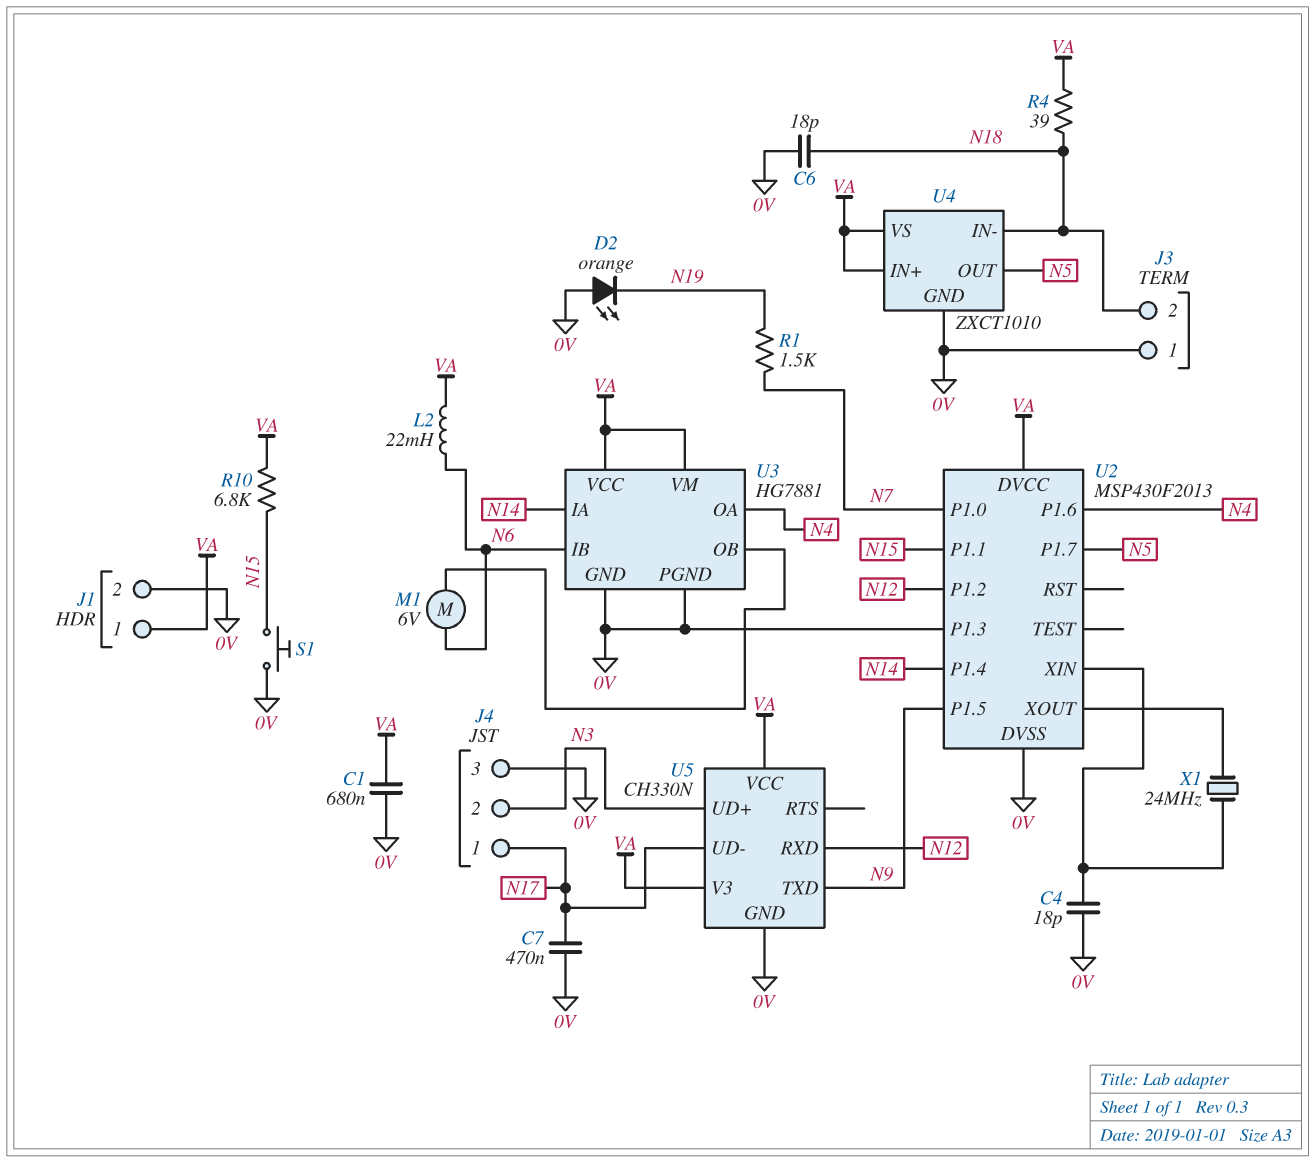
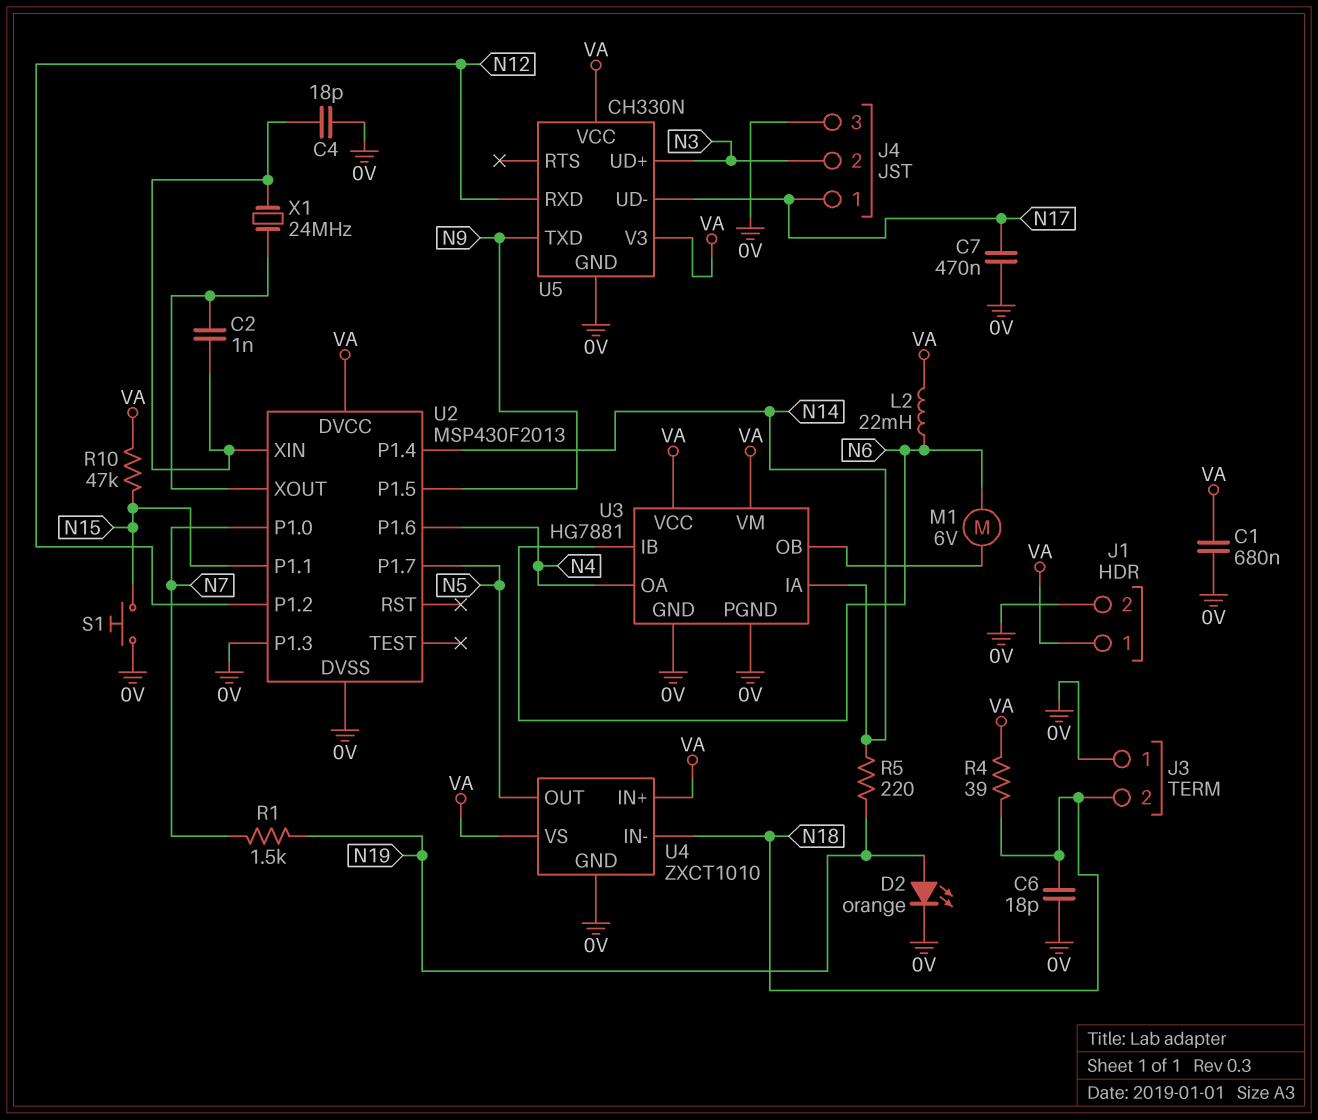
C2: none -> 1nF (U2/XIN, U2/XOUT)
D2: LED orange (A 0V, K N19) -> LED orange (A N19, K 0V)
R5: none -> 220 (N14, N19)
R10: 6.8k (N15, VA) -> 47k (N15, VA)

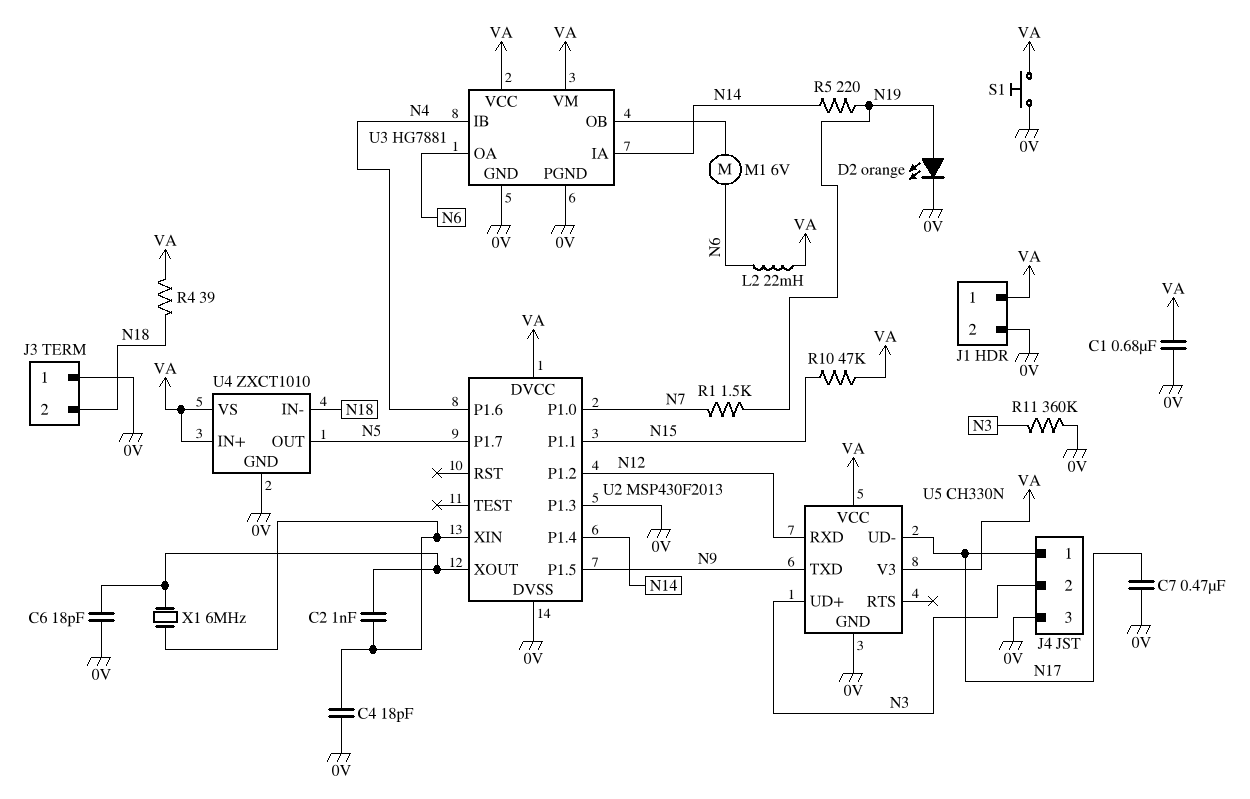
C6: 18pF (0V, N18) -> 18pF (0V, U2/XOUT)
R11: none -> 360k (0V, N3)
S1: button (0V, N15) -> button (0V, VA)
U3 pin IB: N6 -> N4
U3 pin OA: N4 -> N6
X1: 24MHz (U2/XIN, U2/XOUT) -> 6MHz (U2/XIN, U2/XOUT)

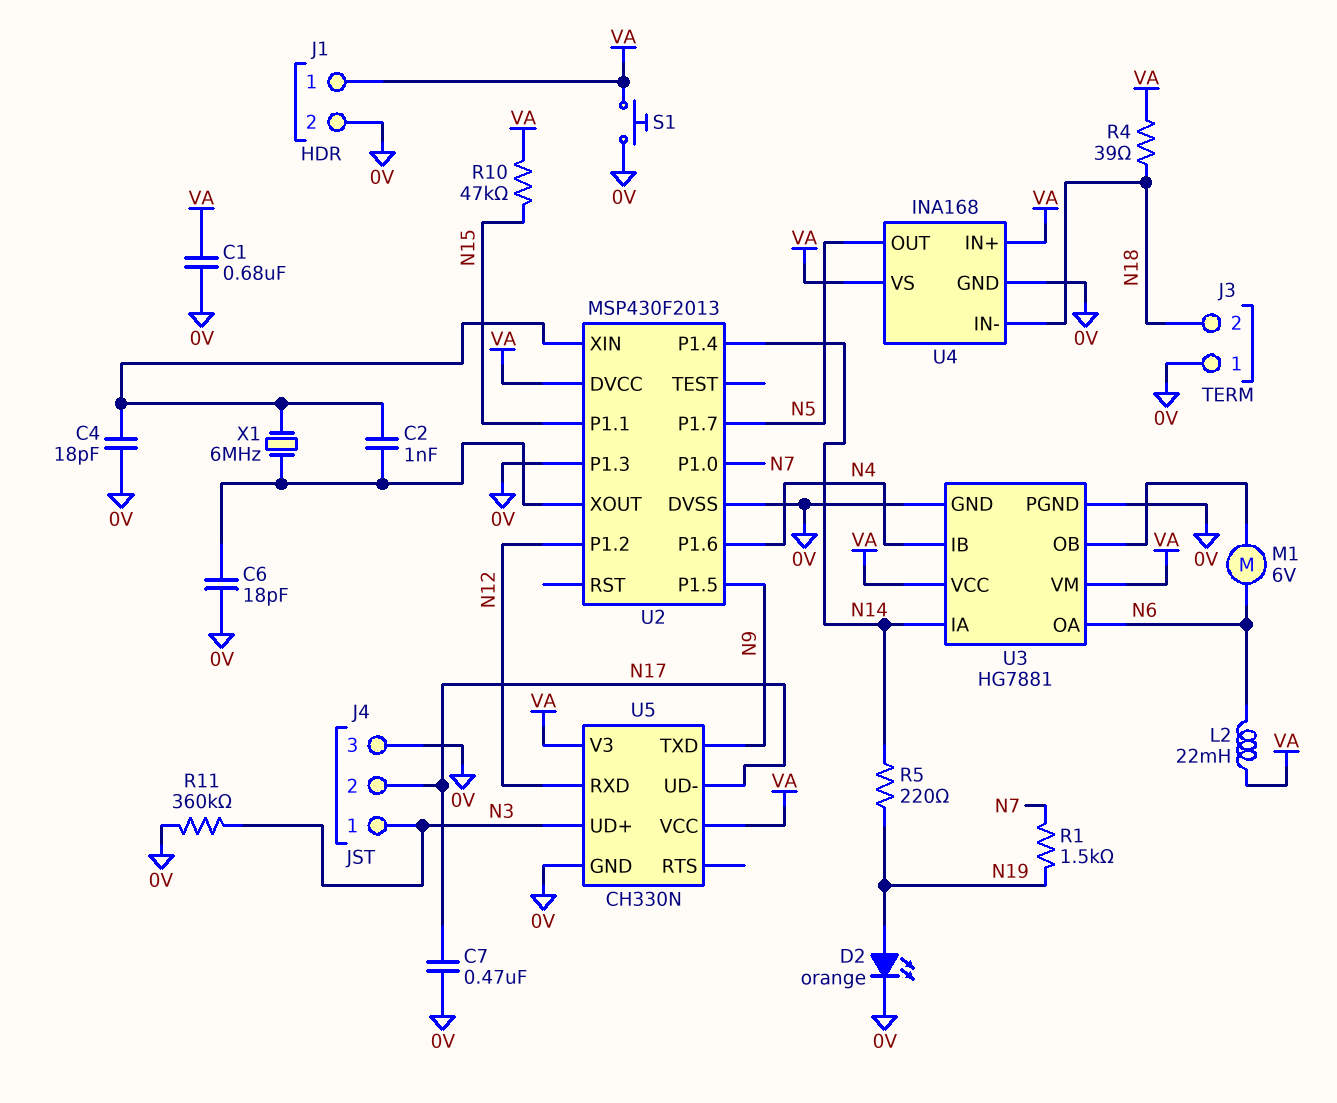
J4 pin 1: N17 -> N3
J4 pin 2: N3 -> N17
U4: ZXCT1010 -> INA168

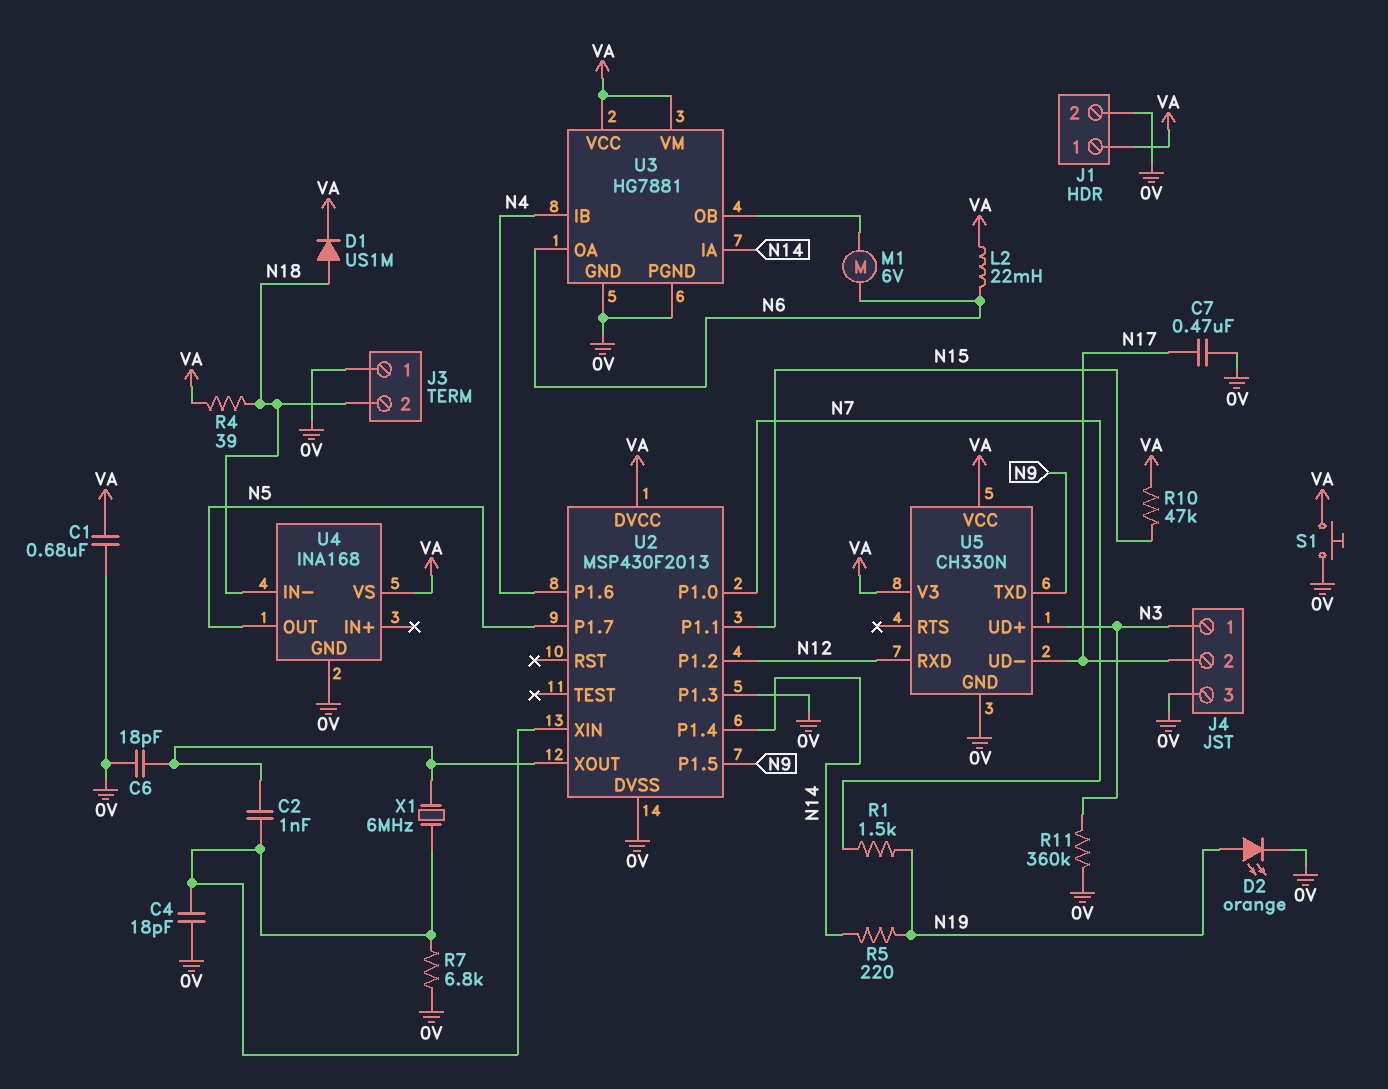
D1: none -> diode US1M (A N18, K VA)
R7: none -> 6.8k (0V, U2/XIN)
U4 pin IN+: VA -> none

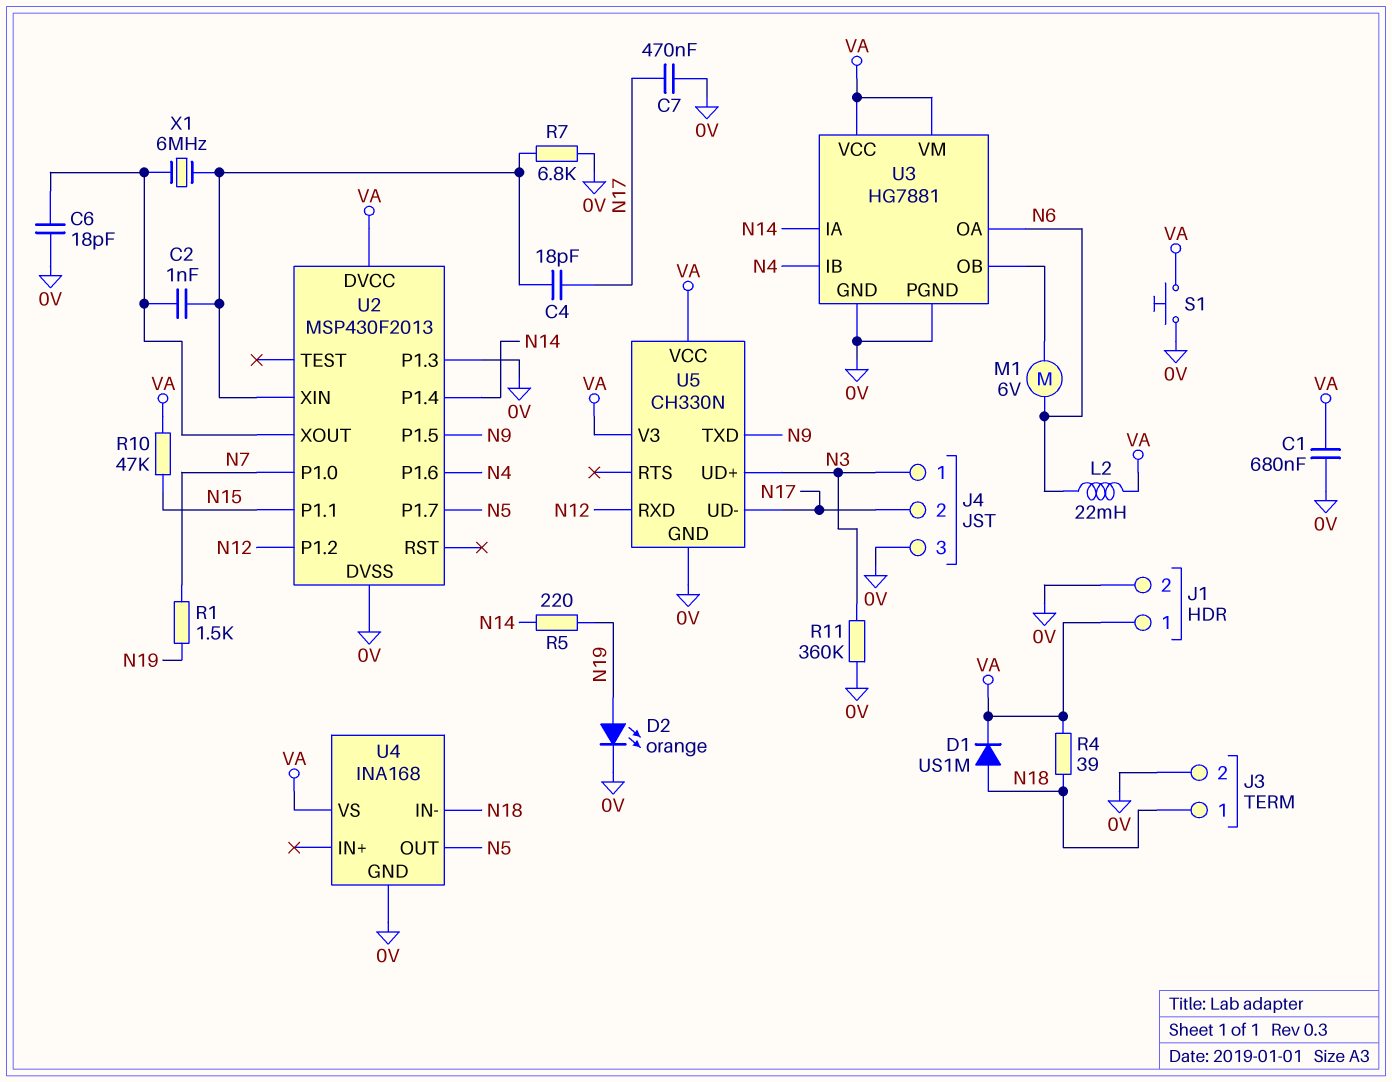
C4: 18pF (0V, U2/XIN) -> 18pF (N17, U2/XIN)
J3 pin 1: 0V -> N18
J3 pin 2: N18 -> 0V

